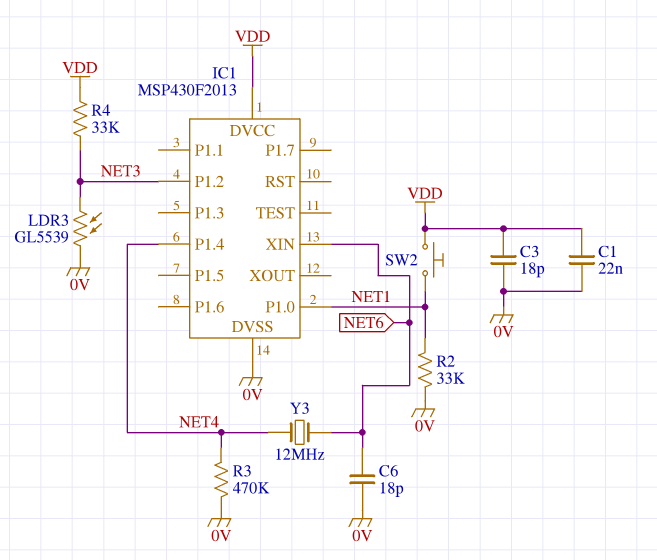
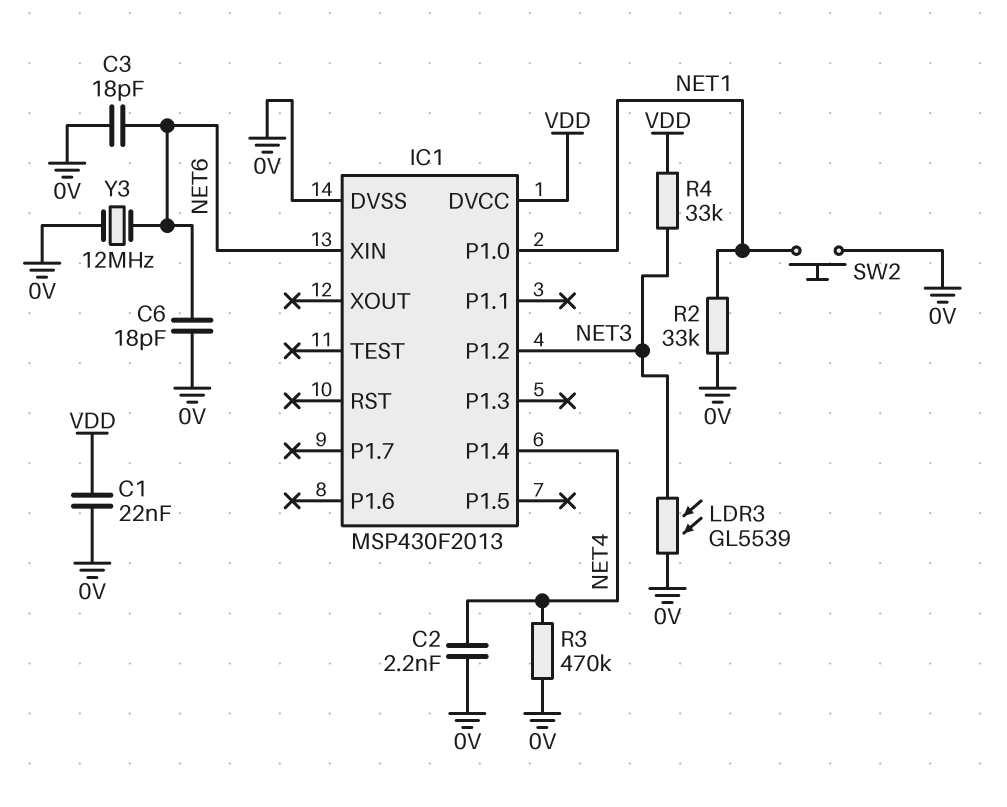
C2: none -> 2.2nF (0V, NET4)
C3: 18pF (0V, VDD) -> 18pF (0V, NET6)
SW2: button (NET1, VDD) -> button (0V, NET1)
Y3: 12MHz (NET4, NET6) -> 12MHz (0V, NET6)

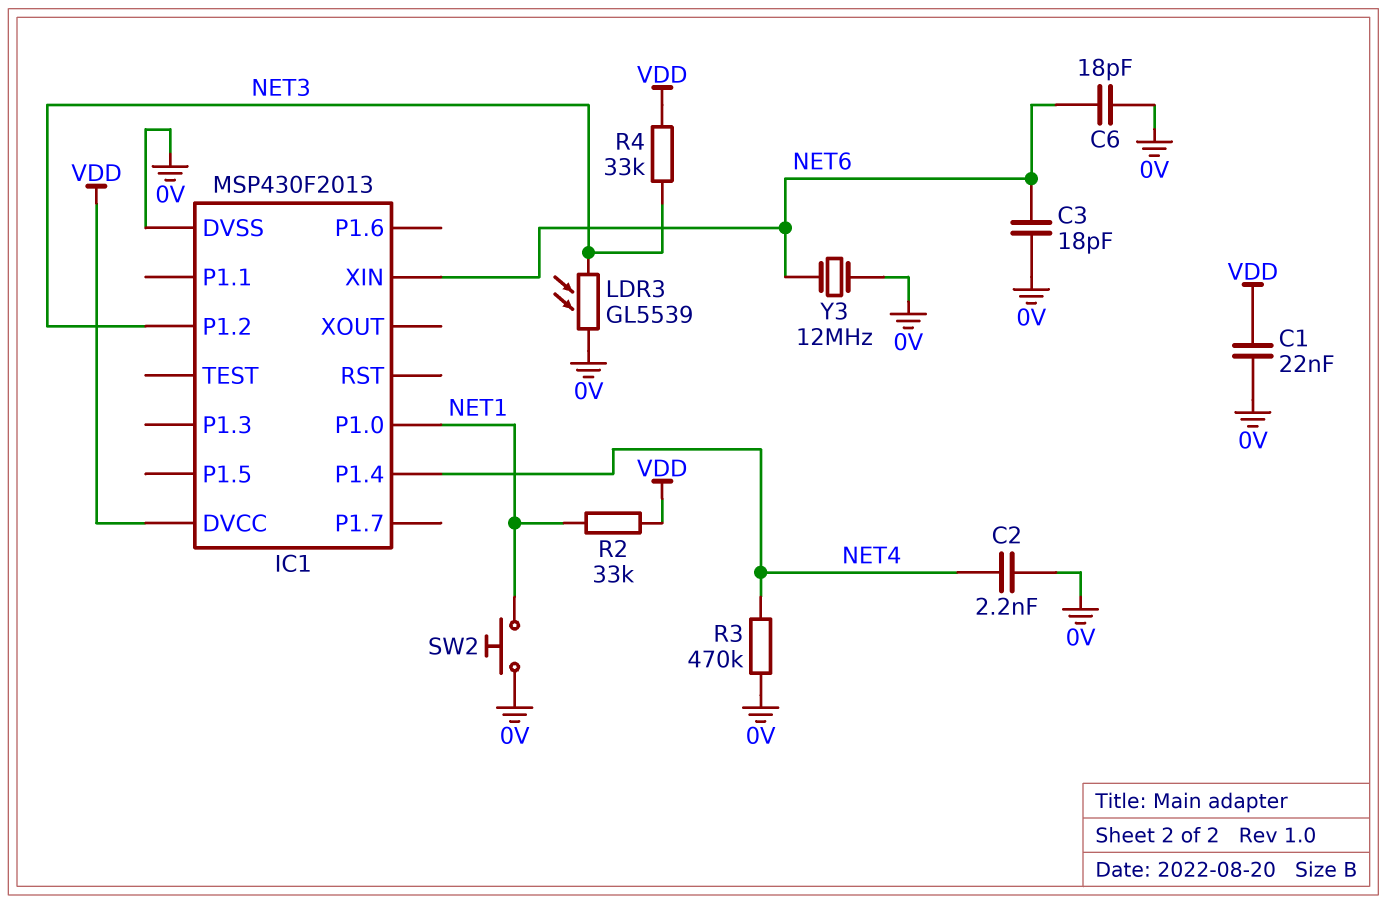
R2: 33k (0V, NET1) -> 33k (NET1, VDD)

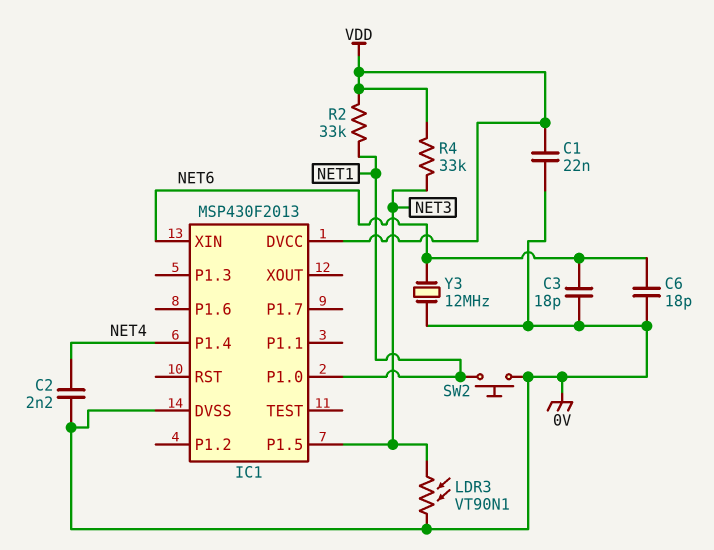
IC1 pin P1.2: NET3 -> none
IC1 pin P1.5: none -> NET3
LDR3: GL5539 (0V, NET3) -> VT90N1 (0V, NET3)
R3: 470k (0V, NET4) -> none

